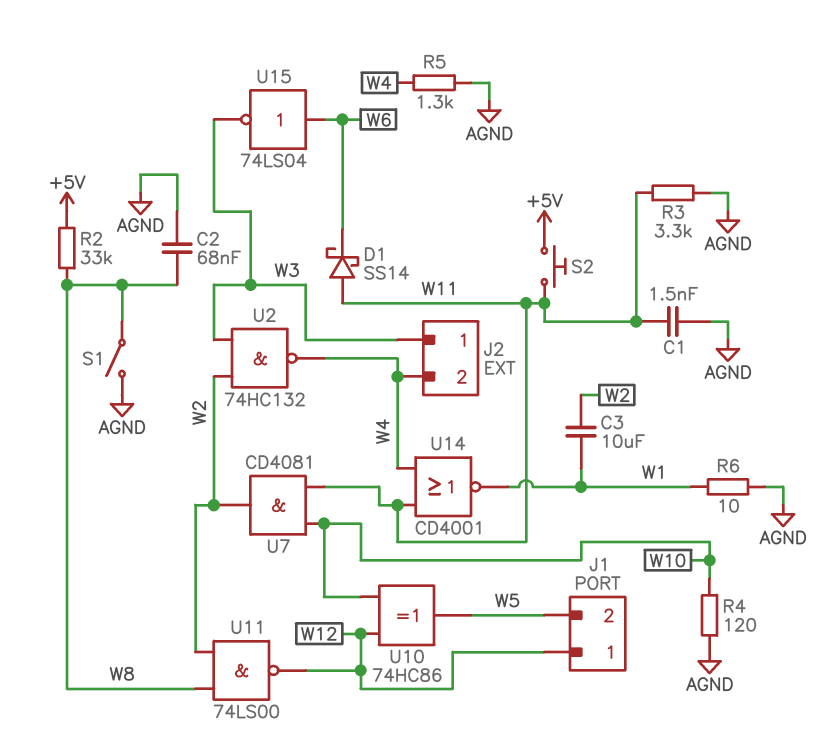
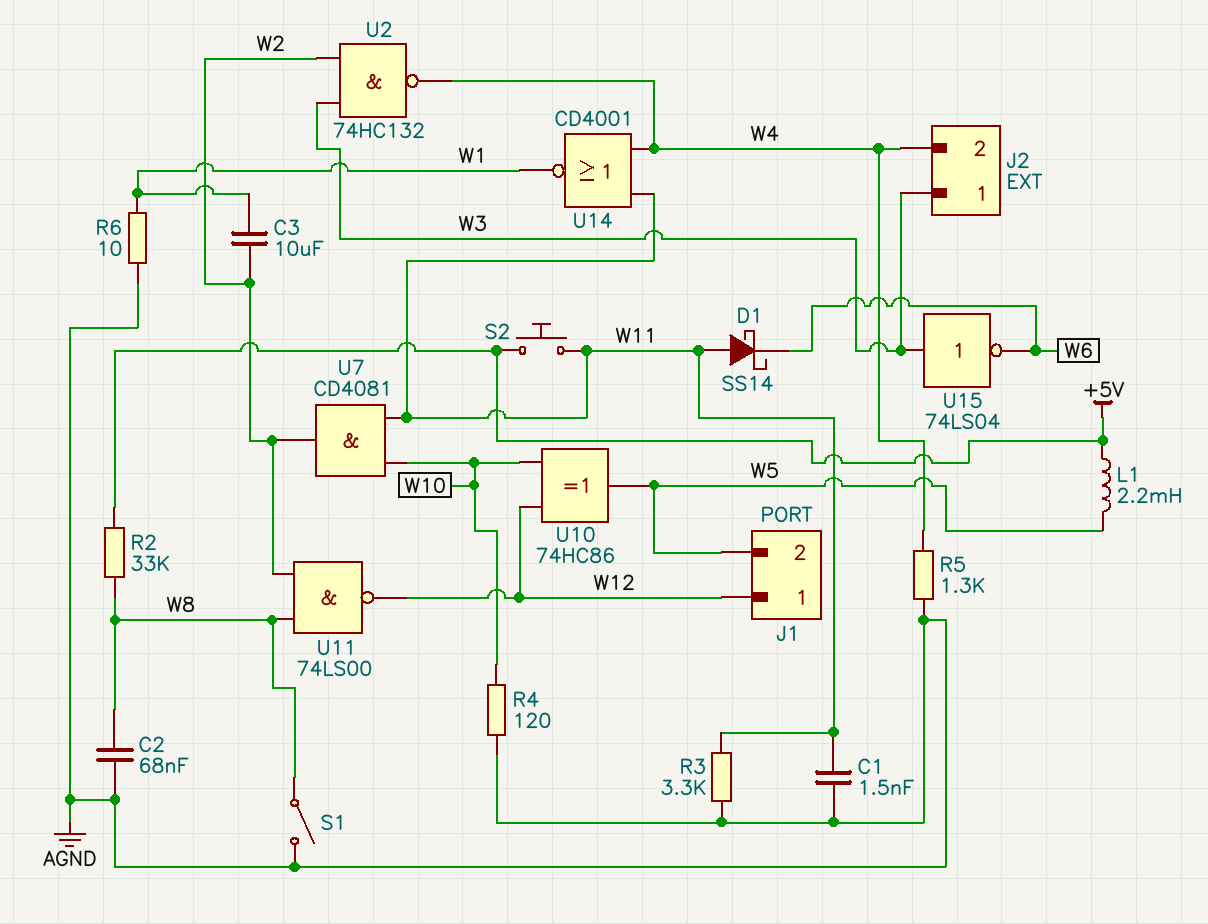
L1: none -> 2.2mH (+5V, W5)
U15: NOT 74LS04 (in W6, out W3) -> NOT 74LS04 (in W3, out W6)

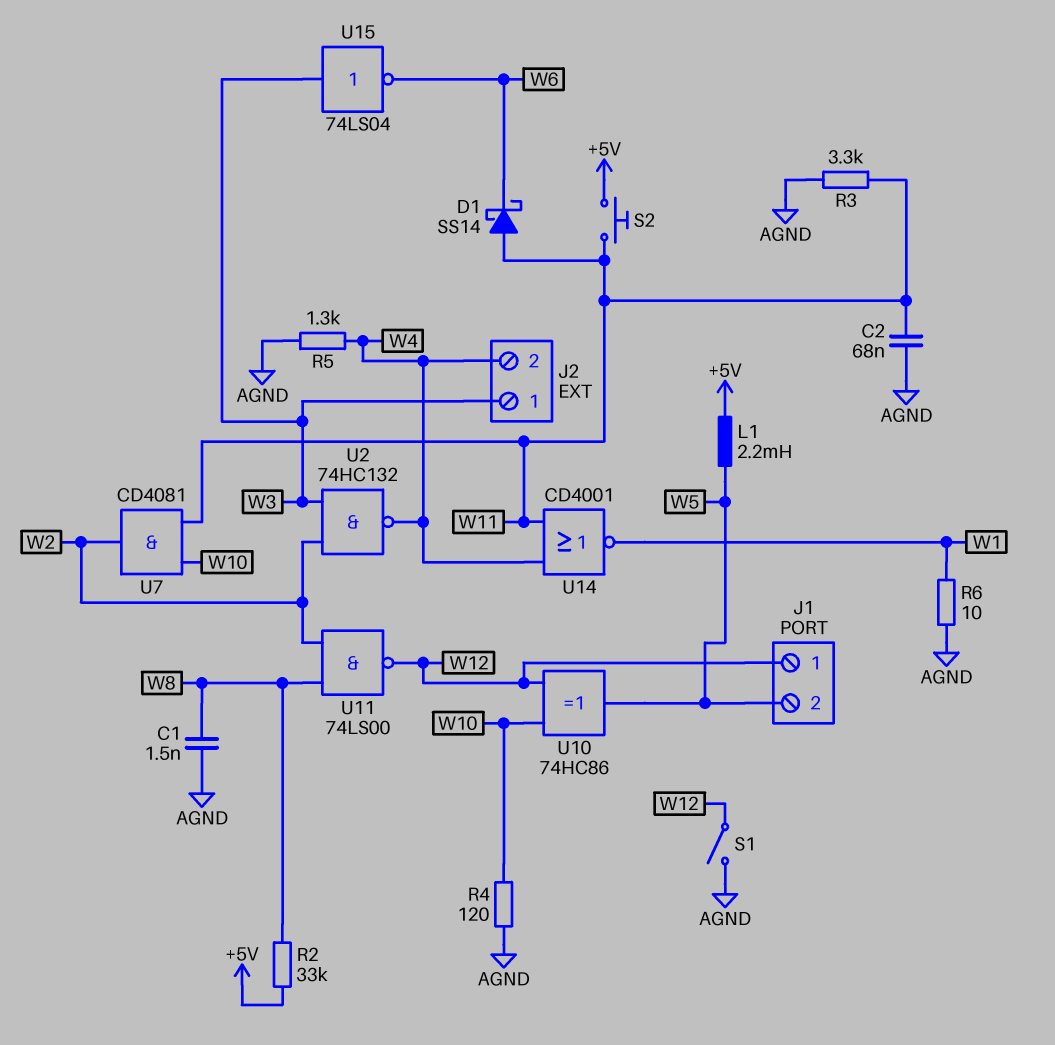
C1: 1.5nF (AGND, W11) -> 1.5nF (AGND, W8)
C2: 68nF (AGND, W8) -> 68nF (AGND, W11)
C3: 10uF (W1, W2) -> none
S1: switch (AGND, W8) -> switch (AGND, W12)

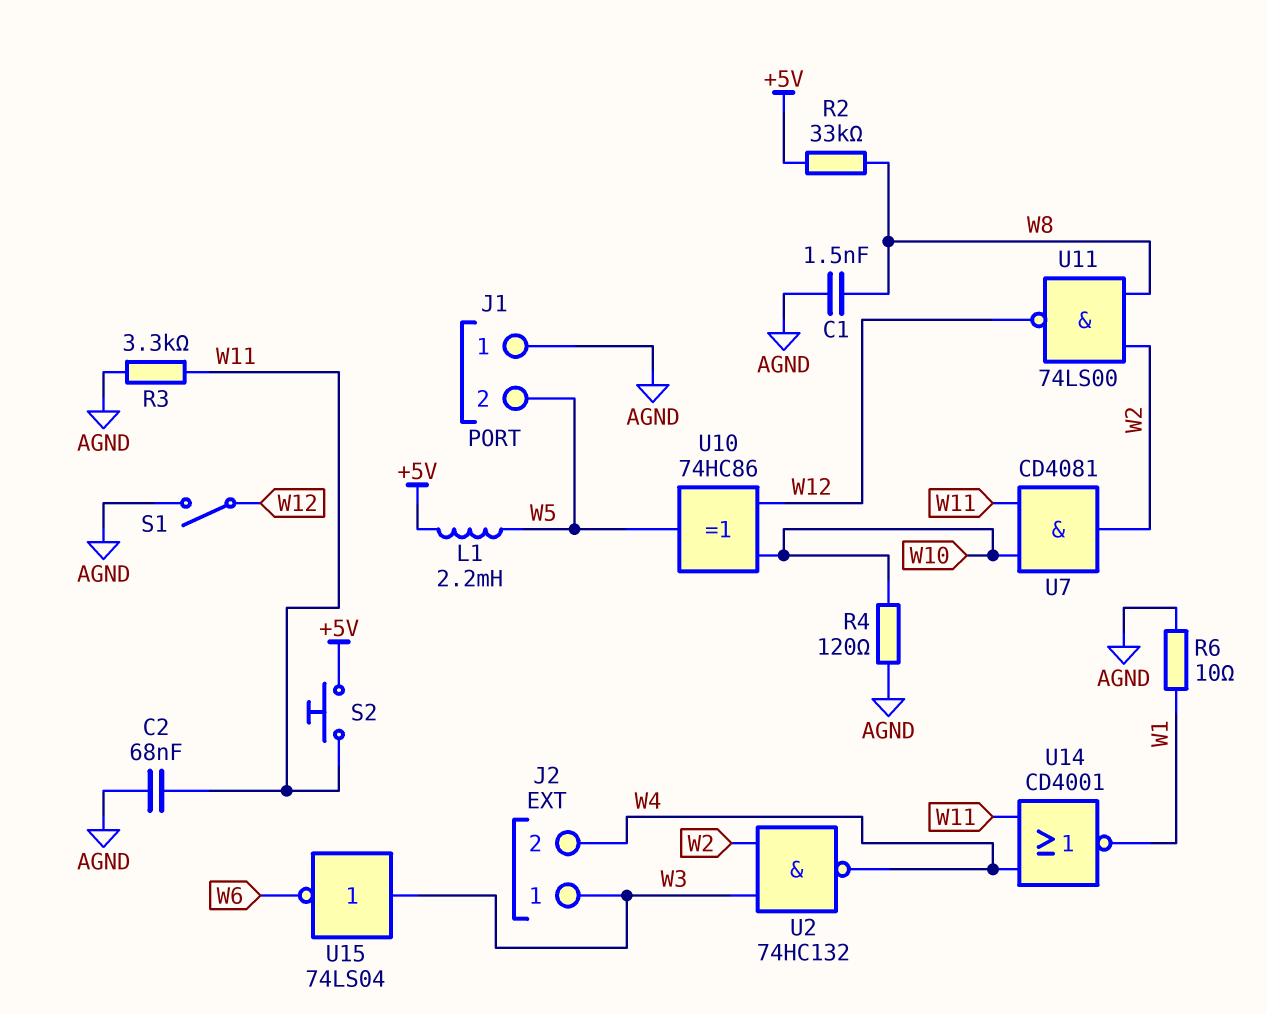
D1: schottky SS14 (A W11, K W6) -> none
J1 pin 1: W12 -> AGND
R5: 1.3k (AGND, W4) -> none

